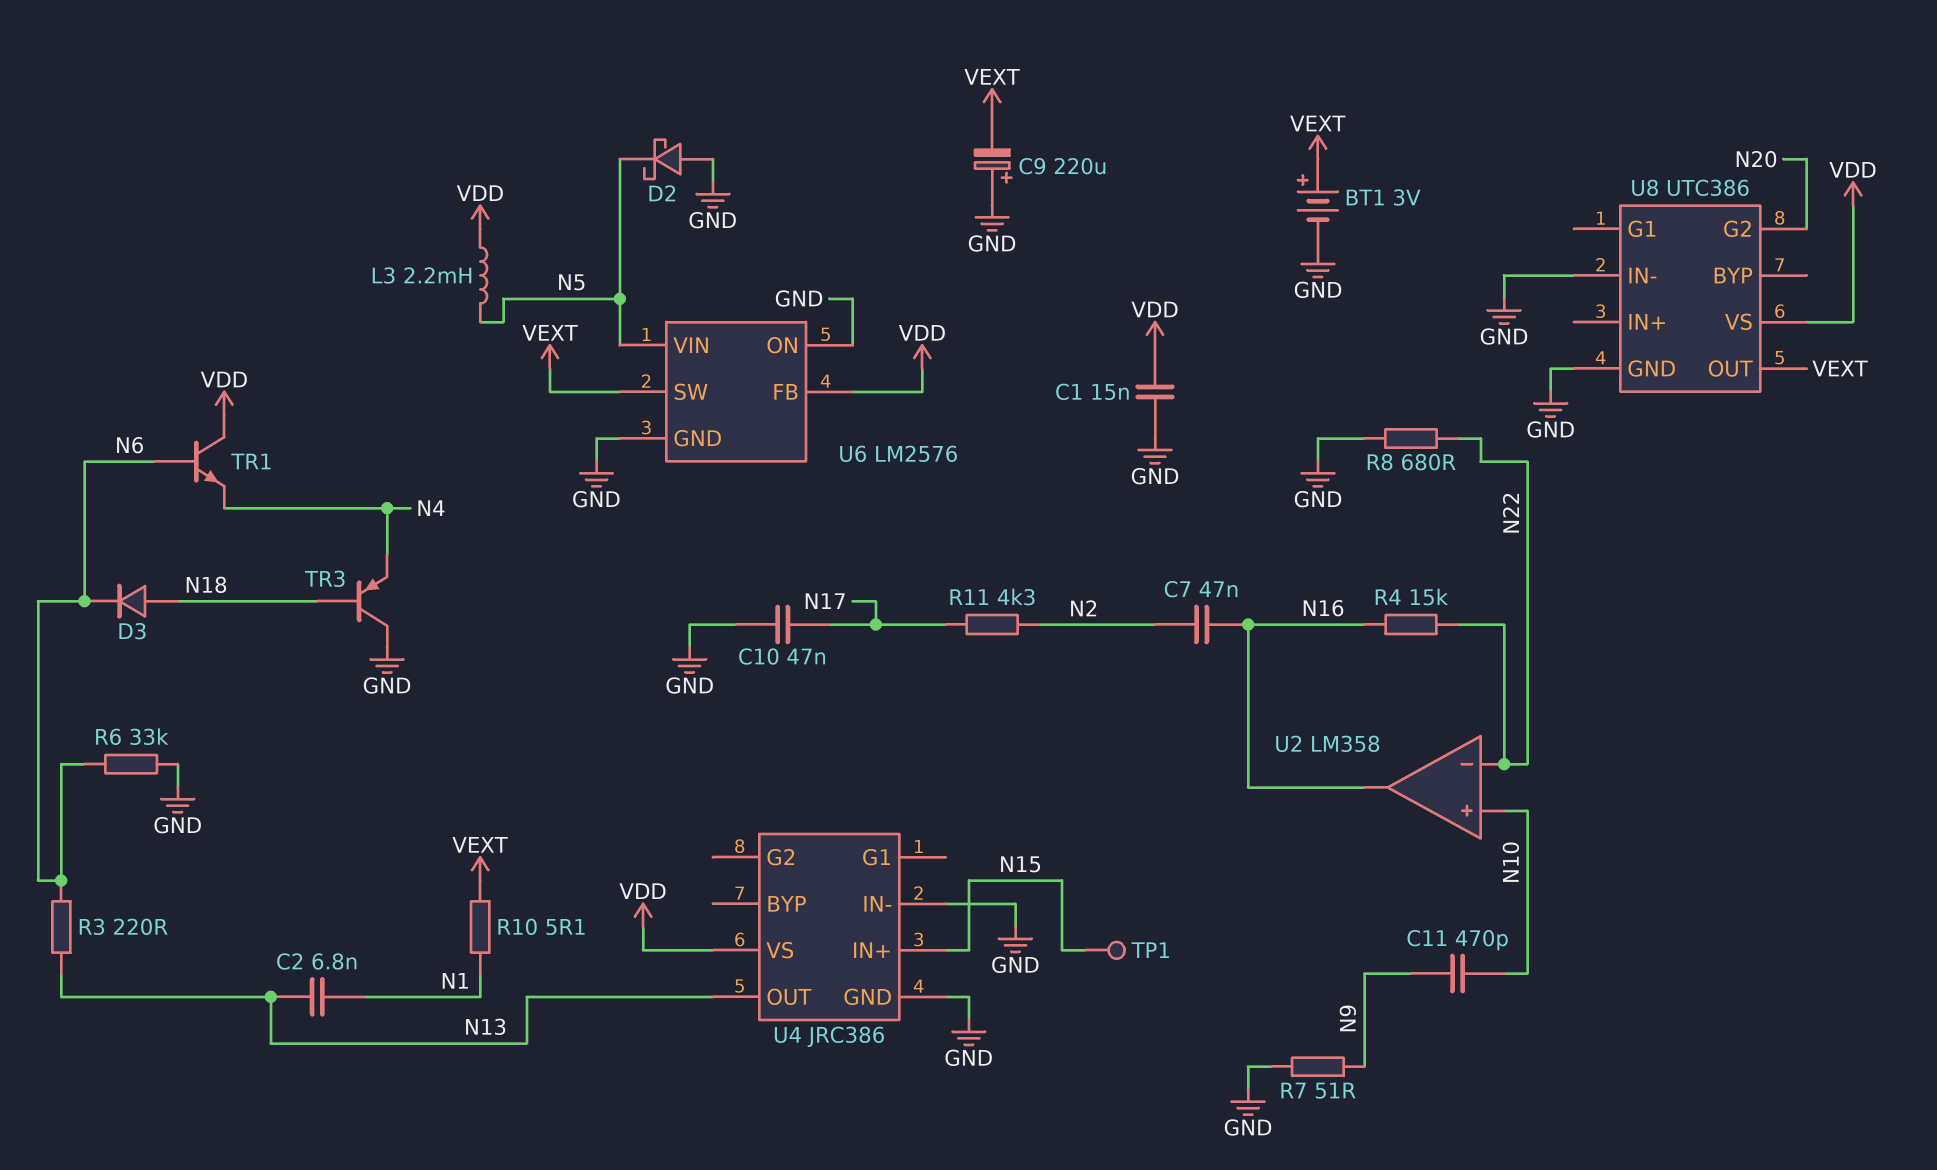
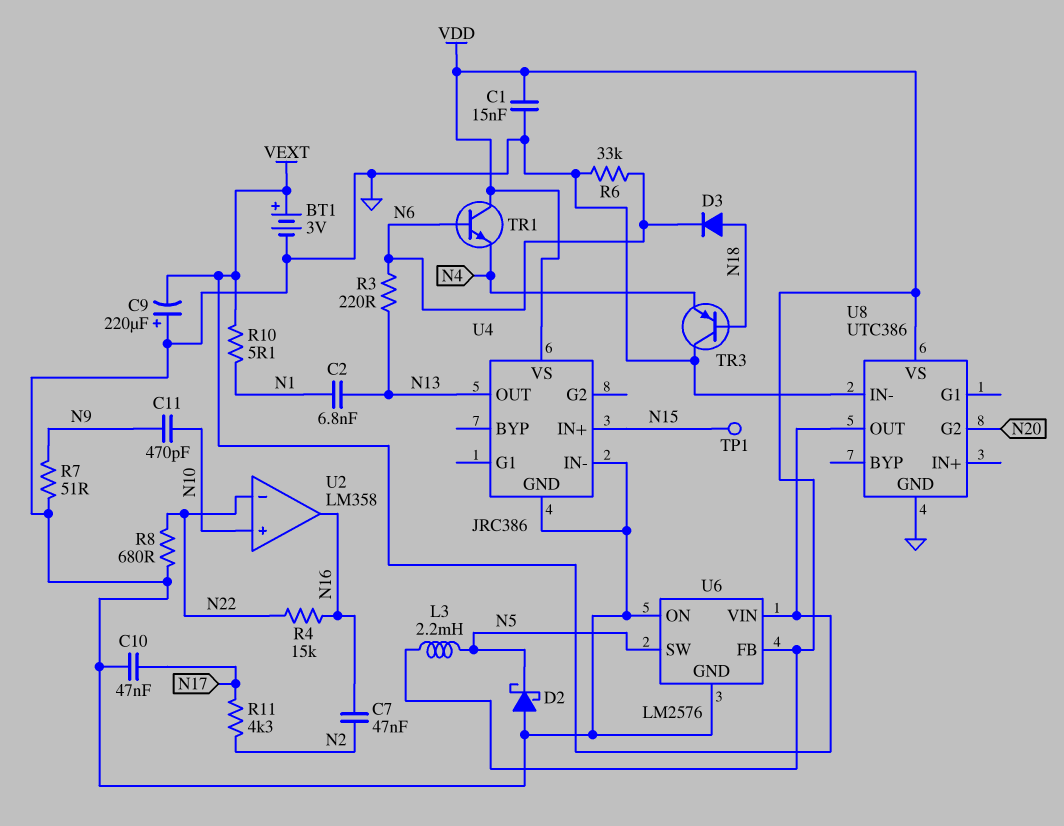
U6 pin SW: VEXT -> N5
U6 pin VIN: N5 -> VEXT

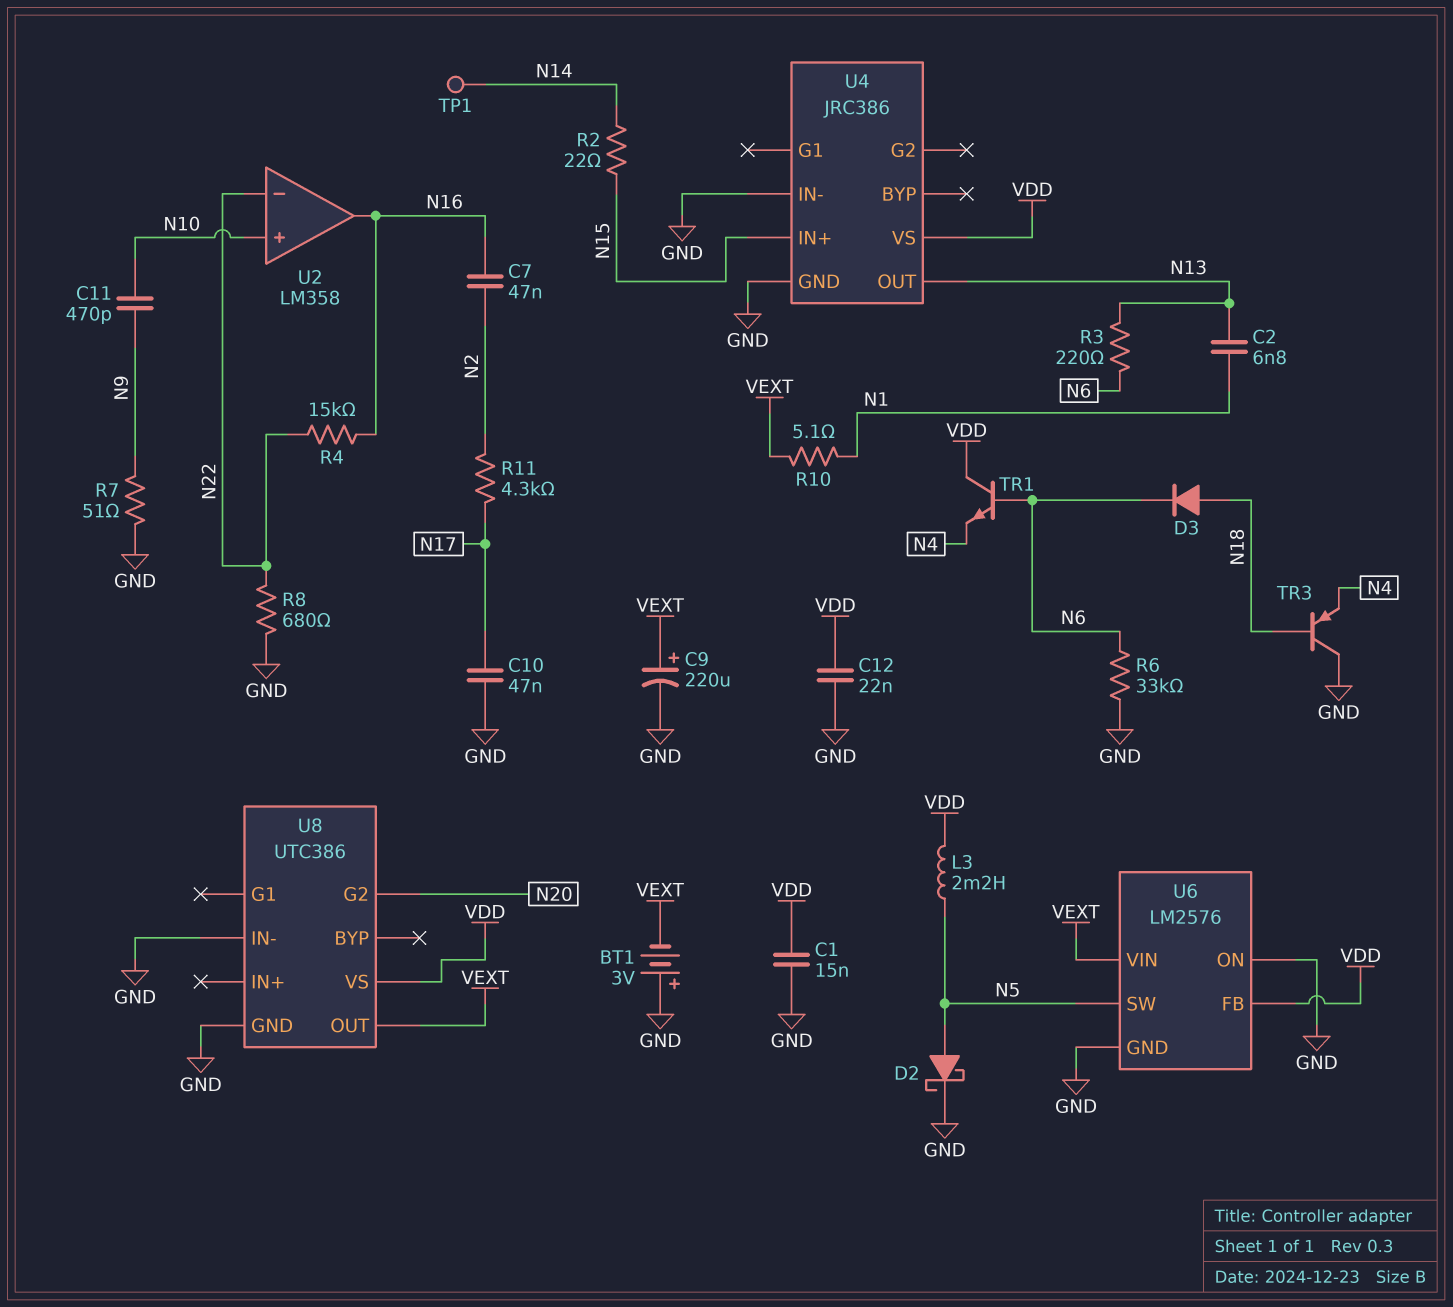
BT1: 3V (plus VEXT, minus GND) -> 3V (plus GND, minus VEXT)
C9: 220uF (plus GND, minus VEXT) -> 220uF (plus VEXT, minus GND)
C12: none -> 22nF (GND, VDD)
D2: schottky (A GND, K N5) -> schottky (A N5, K GND)
R2: none -> 22 (N14, N15)
TP1: test point (N15) -> test point (N14)

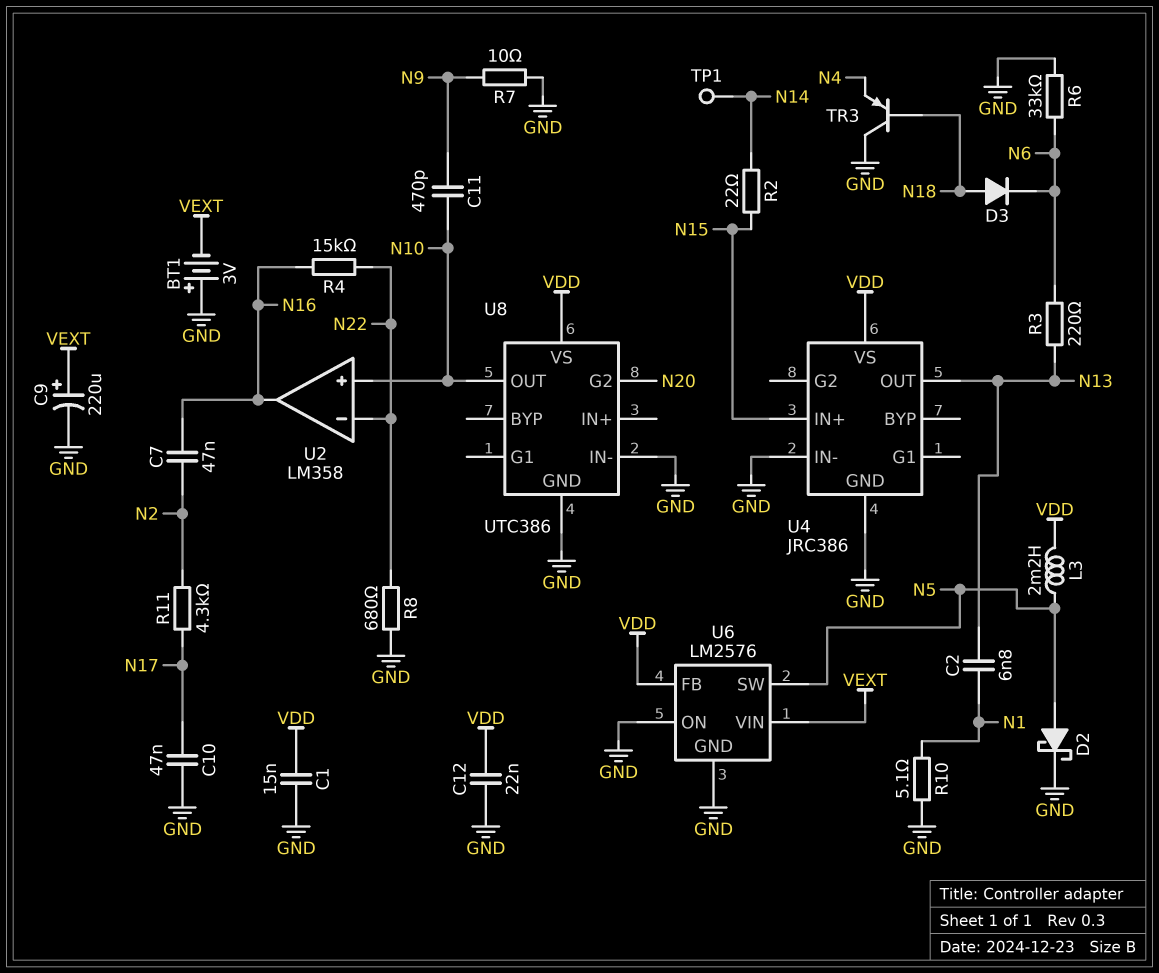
R7: 51 (GND, N9) -> 10 (GND, N9)
R10: 5.1 (N1, VEXT) -> 5.1 (GND, N1)
TR1: NPN (B N6, C VDD, E N4) -> none
U8 pin OUT: VEXT -> N10

